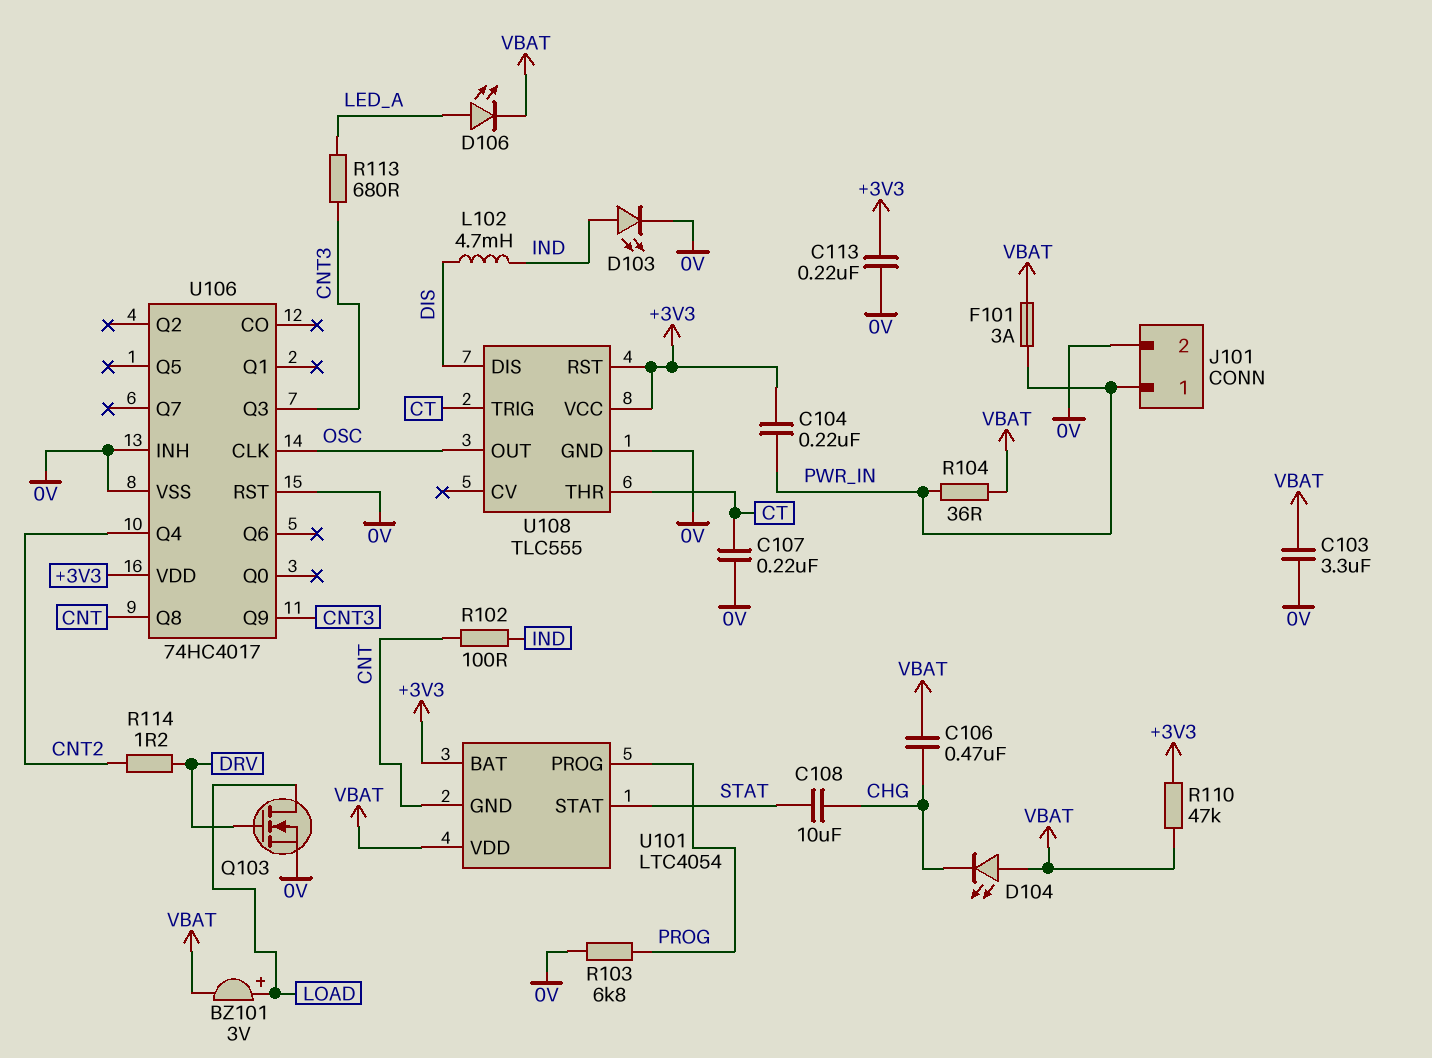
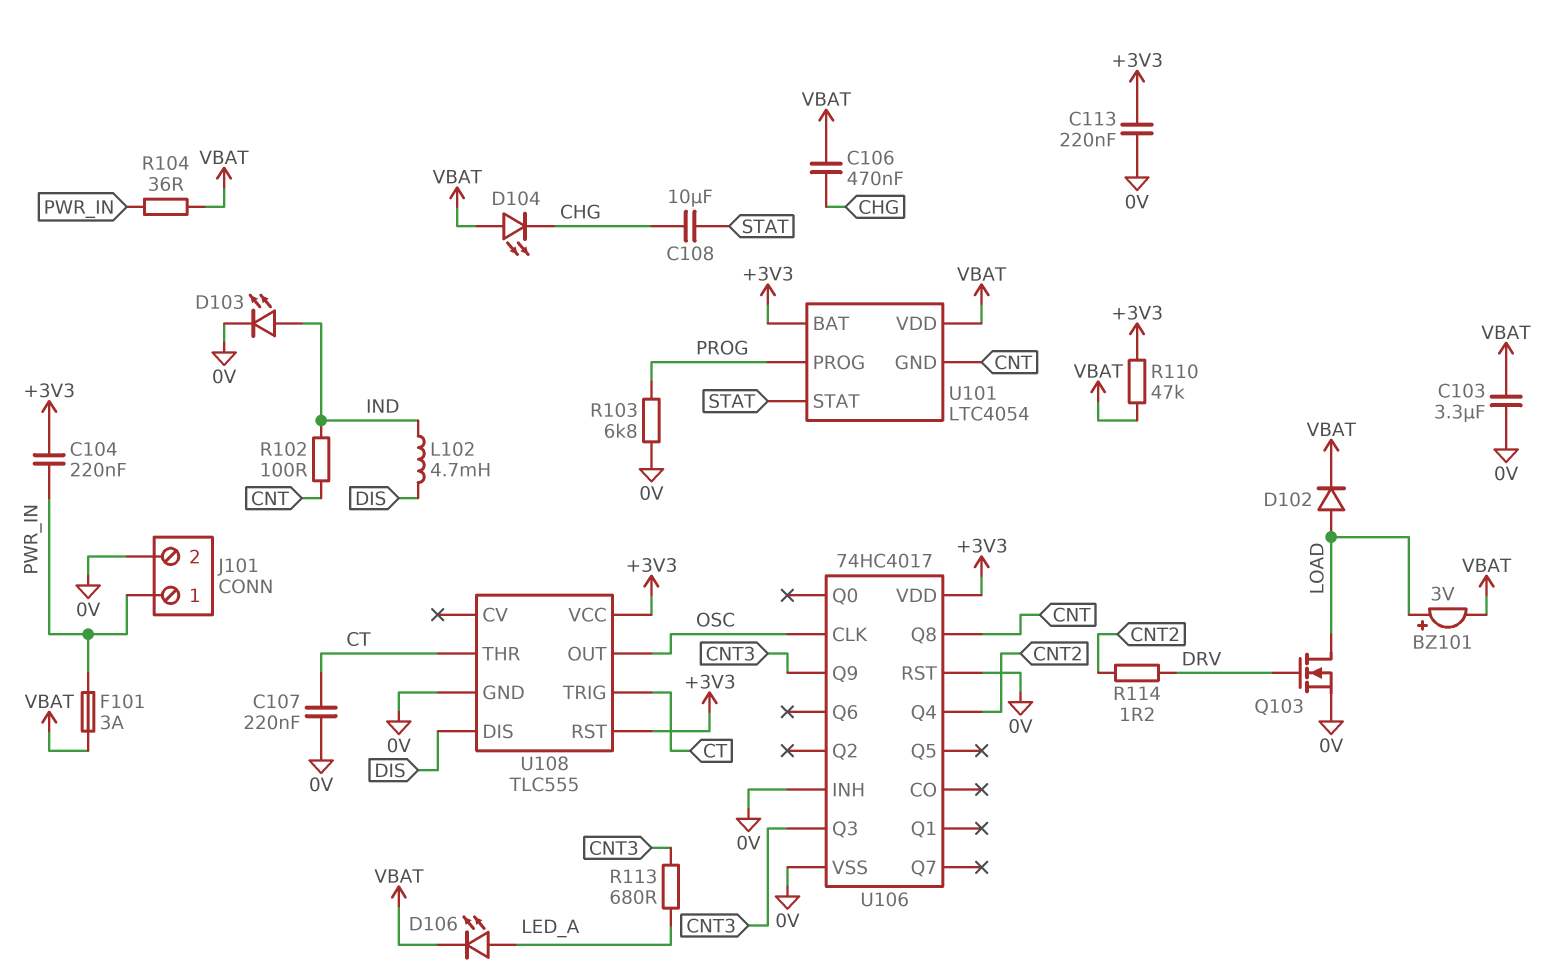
D102: none -> diode (A LOAD, K VBAT)

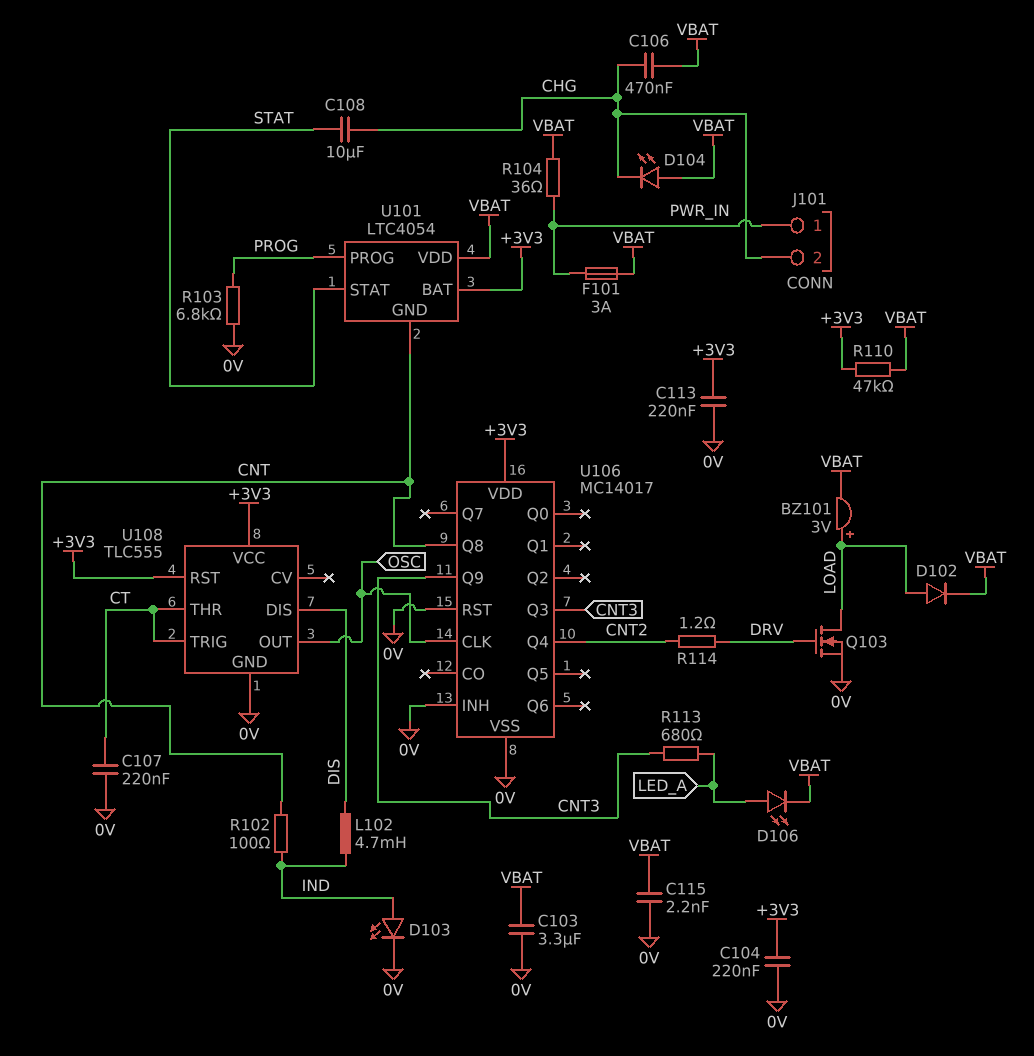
C104: 220nF (+3V3, PWR_IN) -> 220nF (+3V3, 0V)
C115: none -> 2.2nF (0V, VBAT)
J101 pin 2: 0V -> CHG
U106: 74HC4017 -> MC14017

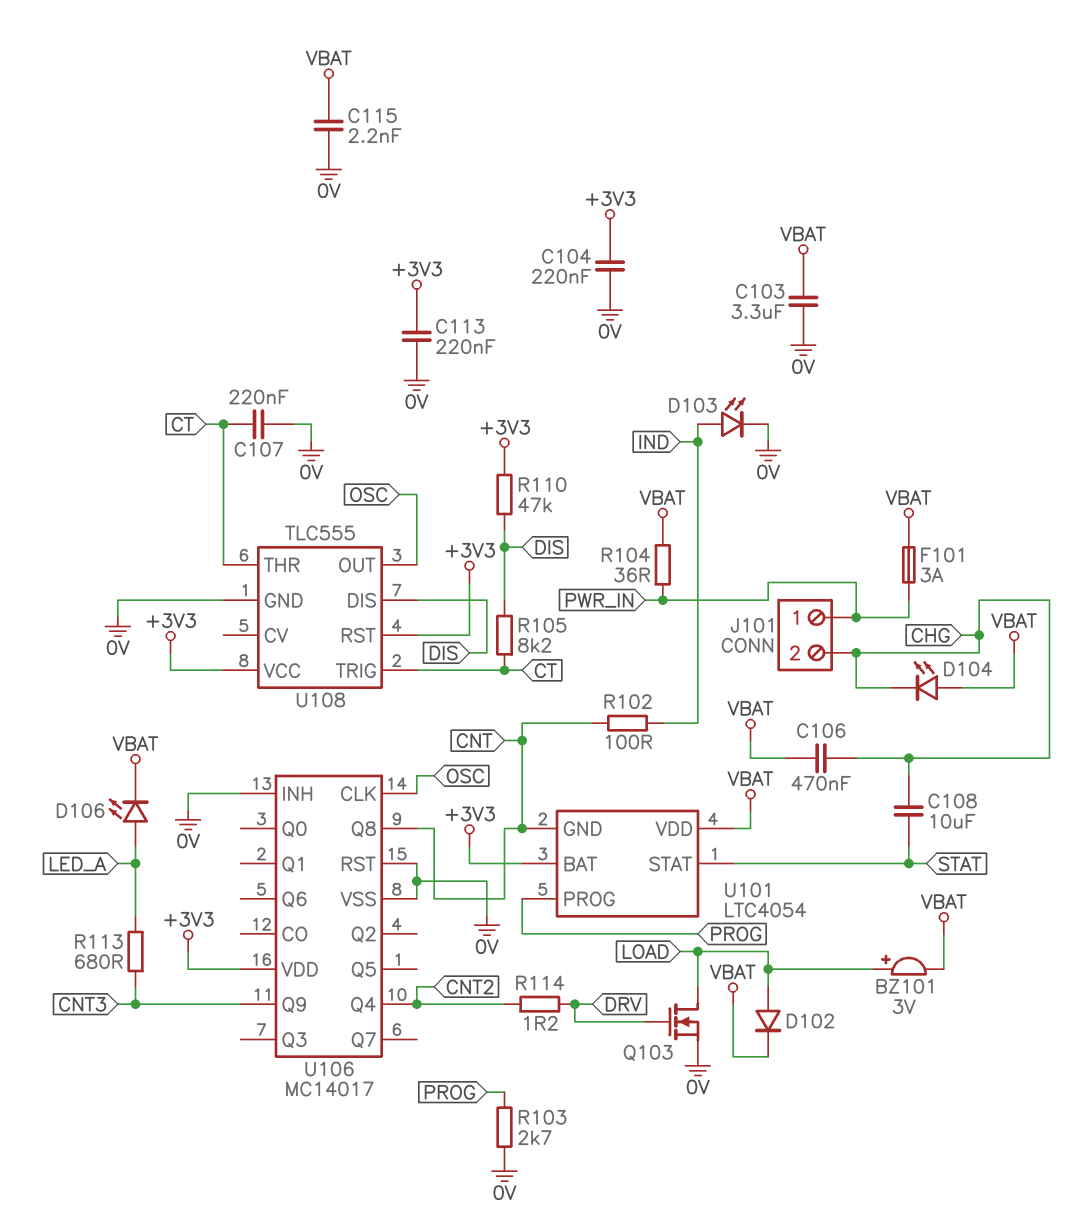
L102: 4.7mH (DIS, IND) -> none
R103: 6.8k (0V, PROG) -> 2.7k (0V, PROG)
R105: none -> 8.2k (CT, DIS)
R110: 47k (+3V3, VBAT) -> 47k (+3V3, DIS)
U106 pin Q3: CNT3 -> none

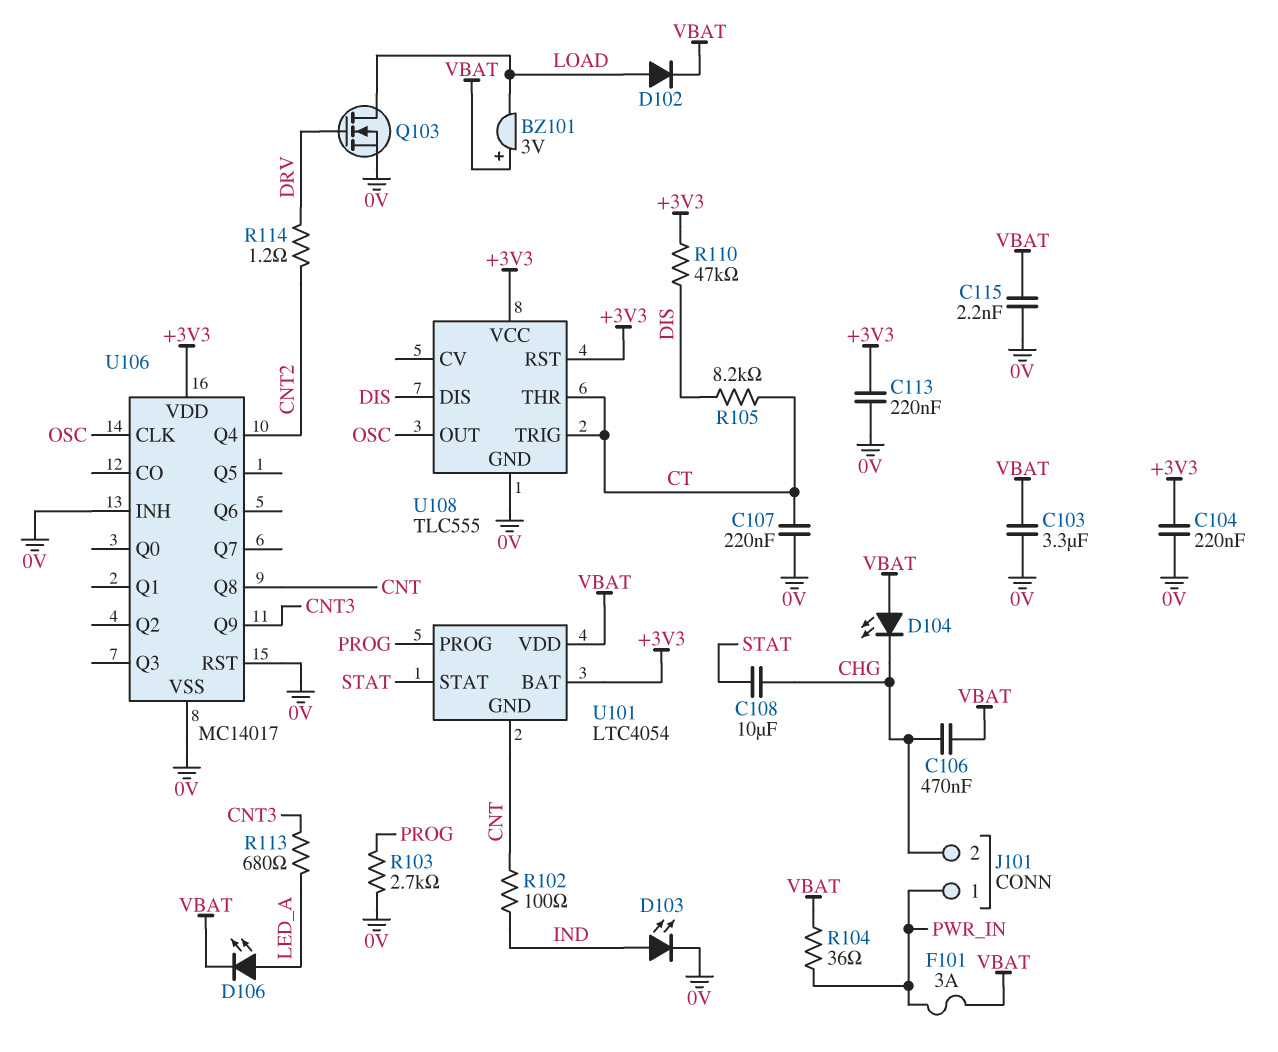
BZ101: buzzer 3V (plus LOAD, minus VBAT) -> buzzer 3V (plus VBAT, minus LOAD)

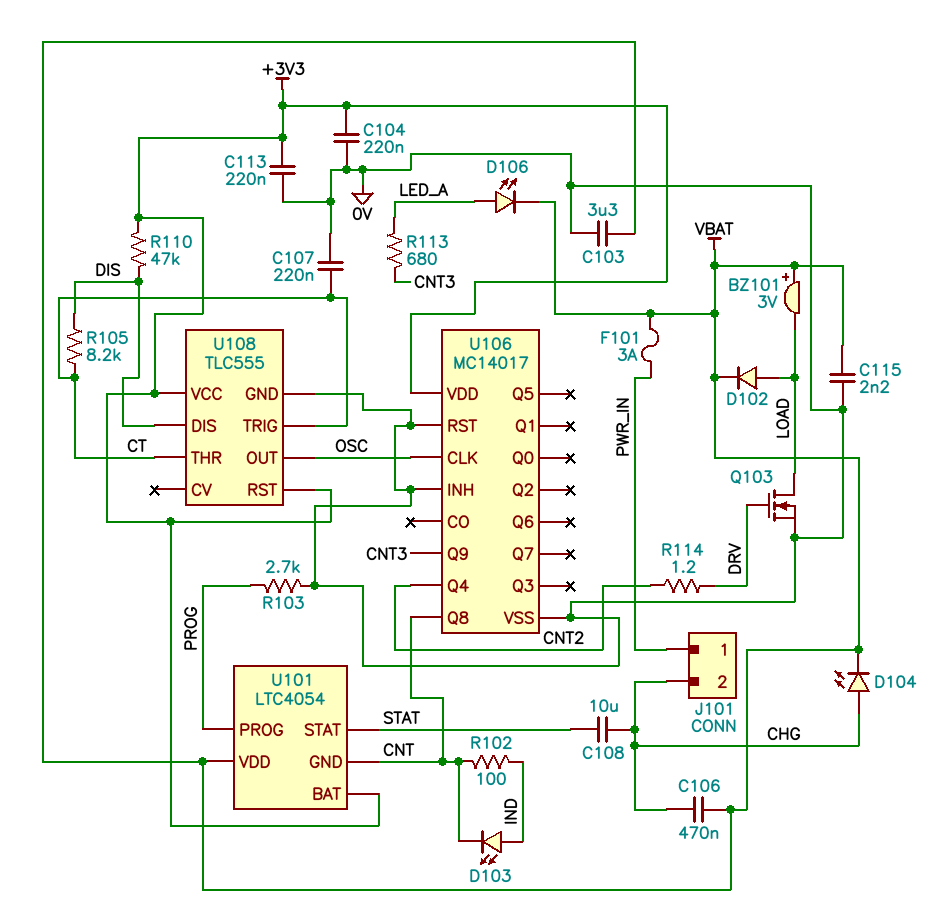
D103: LED (A IND, K 0V) -> LED (A IND, K CNT)
D104: LED (A VBAT, K CHG) -> LED (A CHG, K VBAT)
R104: 36 (PWR_IN, VBAT) -> none

